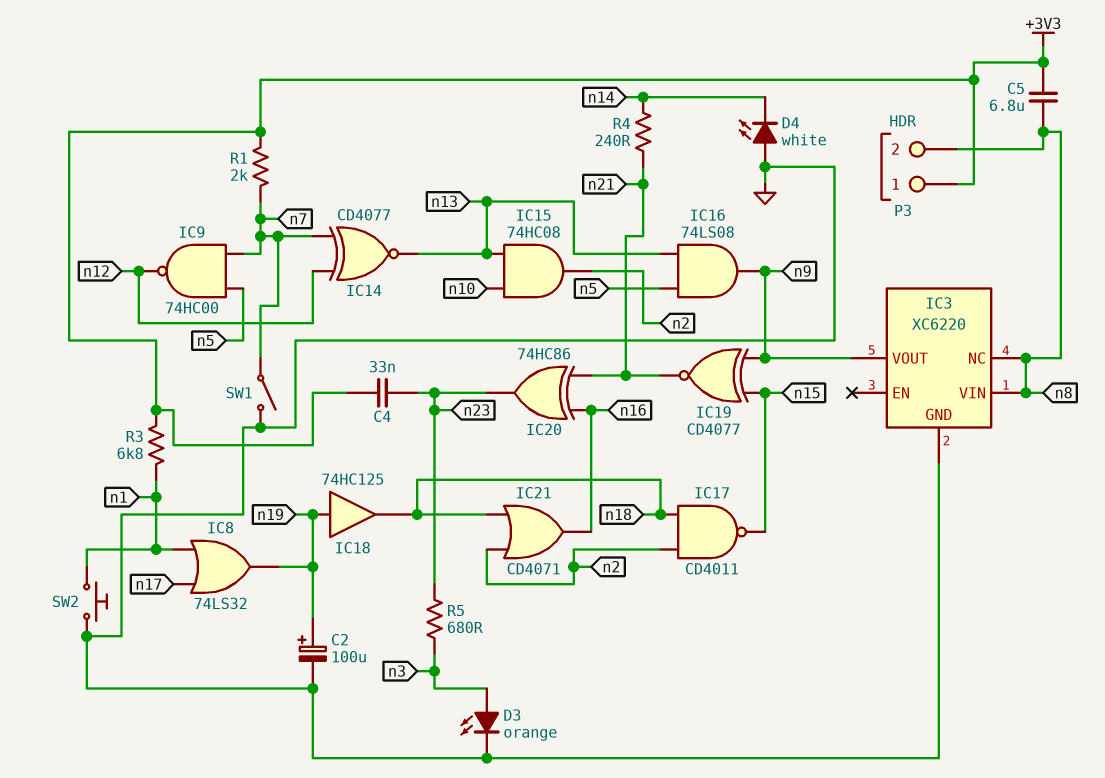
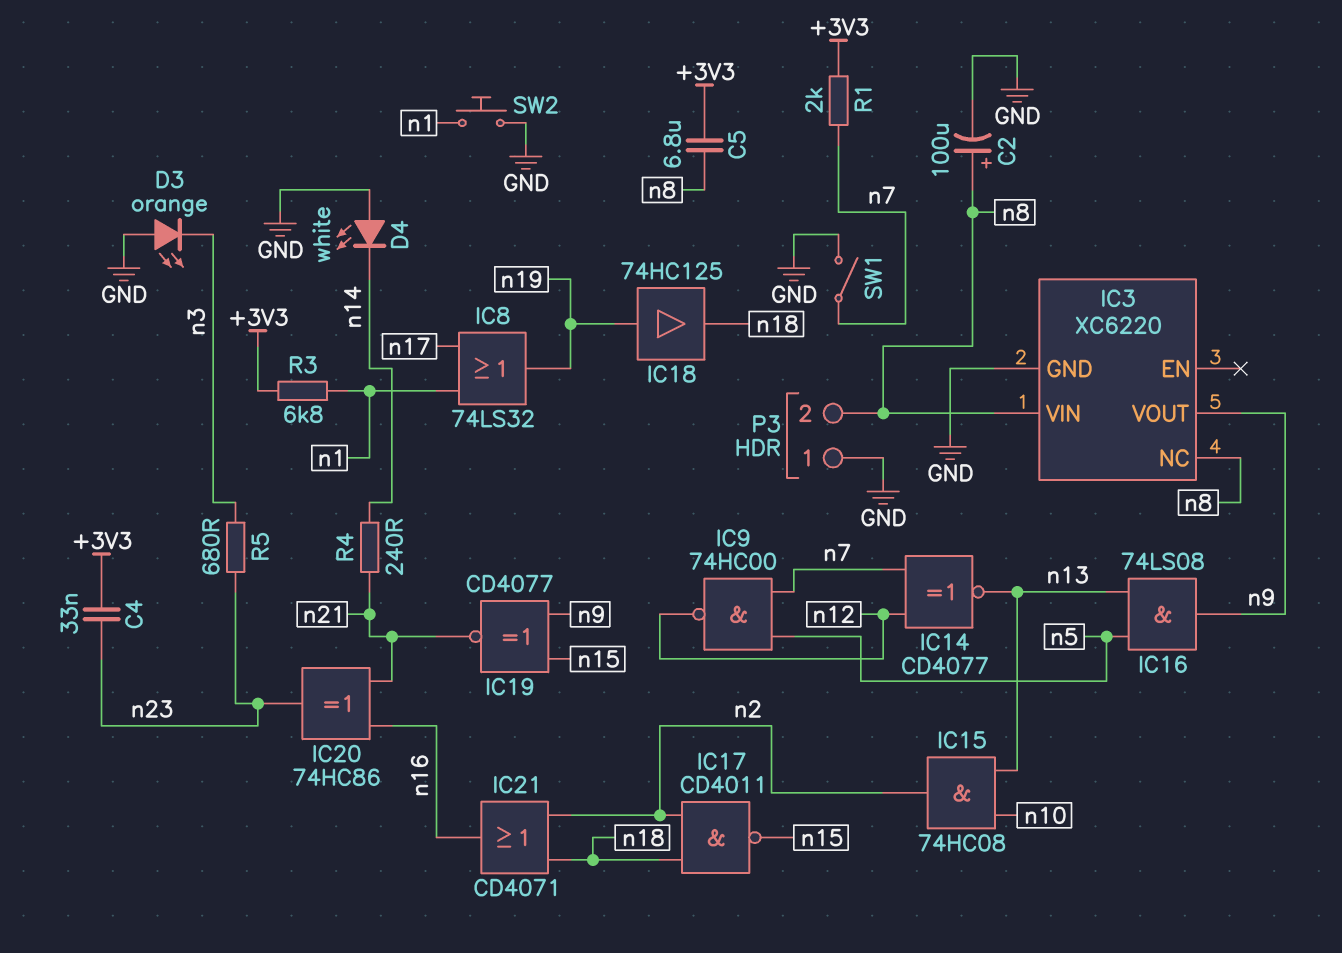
C2: 100uF (plus n19, minus GND) -> 100uF (plus n8, minus GND)
D3: LED orange (A n3, K GND) -> LED orange (A GND, K n3)
P3 pin 1: +3V3 -> GND

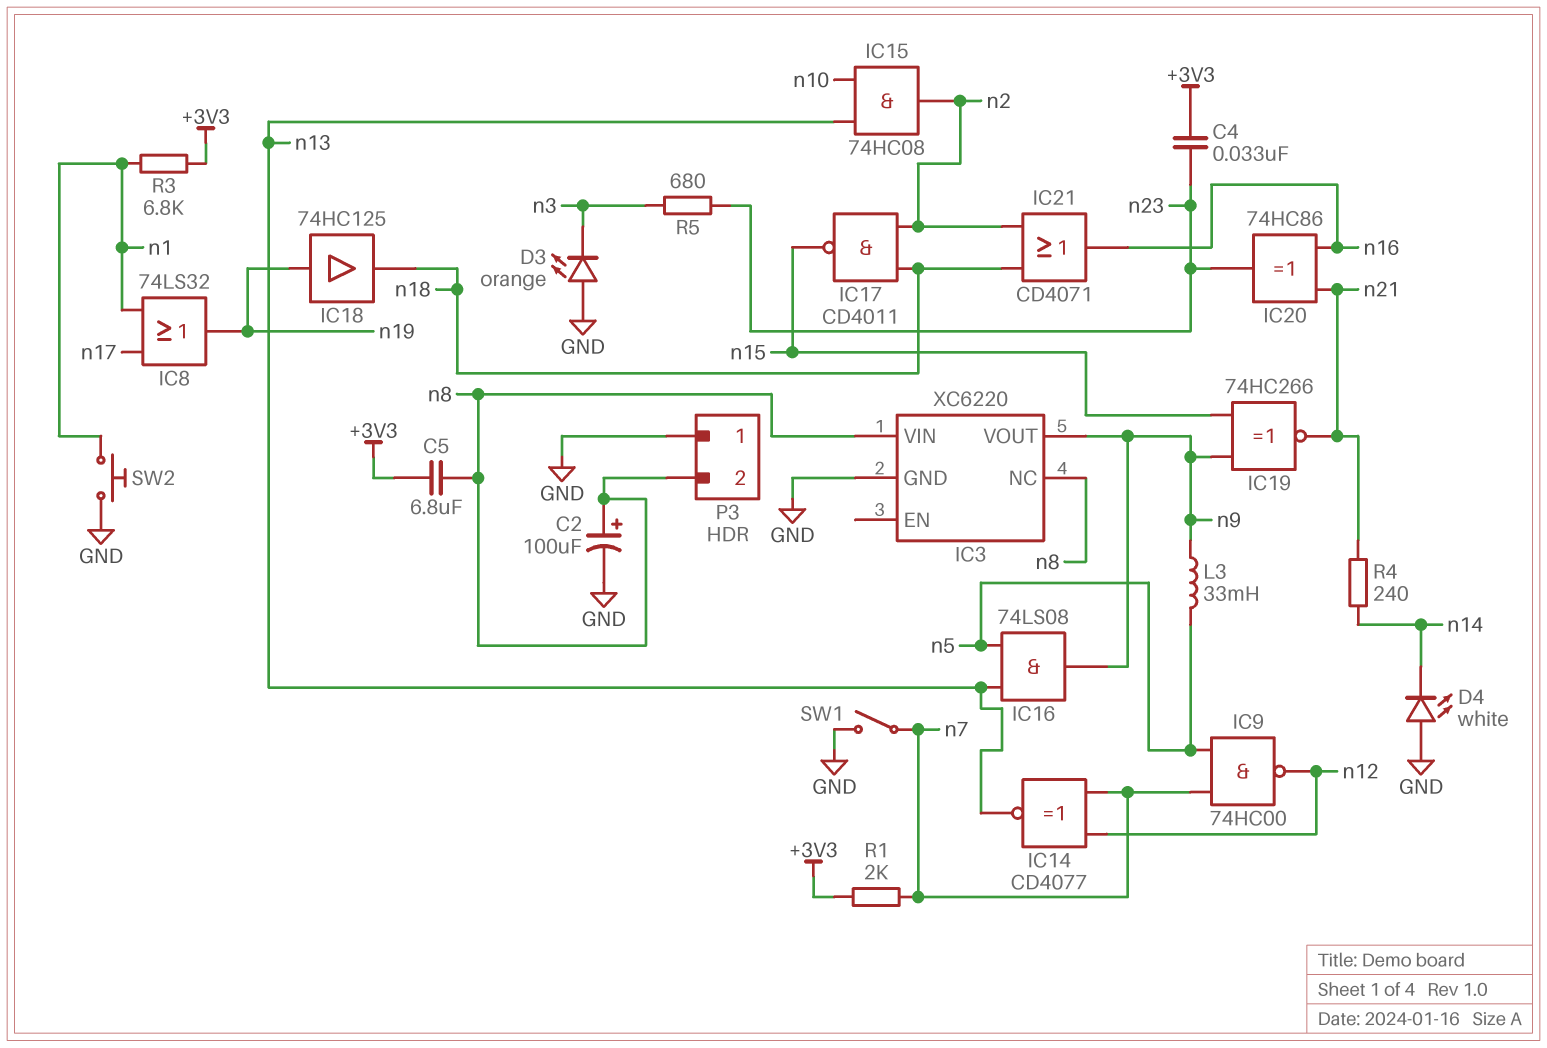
IC19: XNOR CD4077 (in n9, in n15, out n21) -> XNOR 74HC266 (in n9, in n15, out n21)
L3: none -> 33mH (n5, n9)

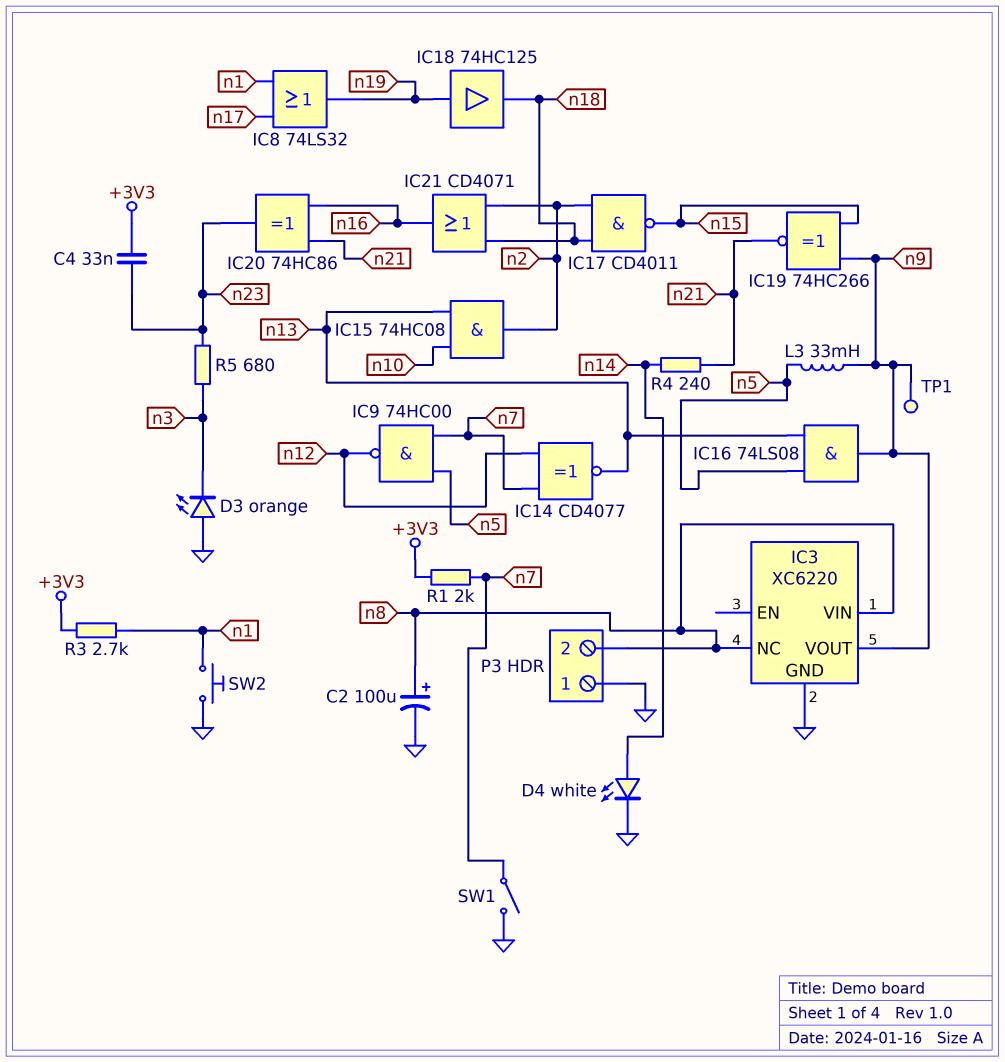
C5: 6.8uF (+3V3, n8) -> none
D4: LED white (A GND, K n14) -> LED white (A n14, K GND)
R3: 6.8k (+3V3, n1) -> 2.7k (+3V3, n1)
TP1: none -> test point (n9)

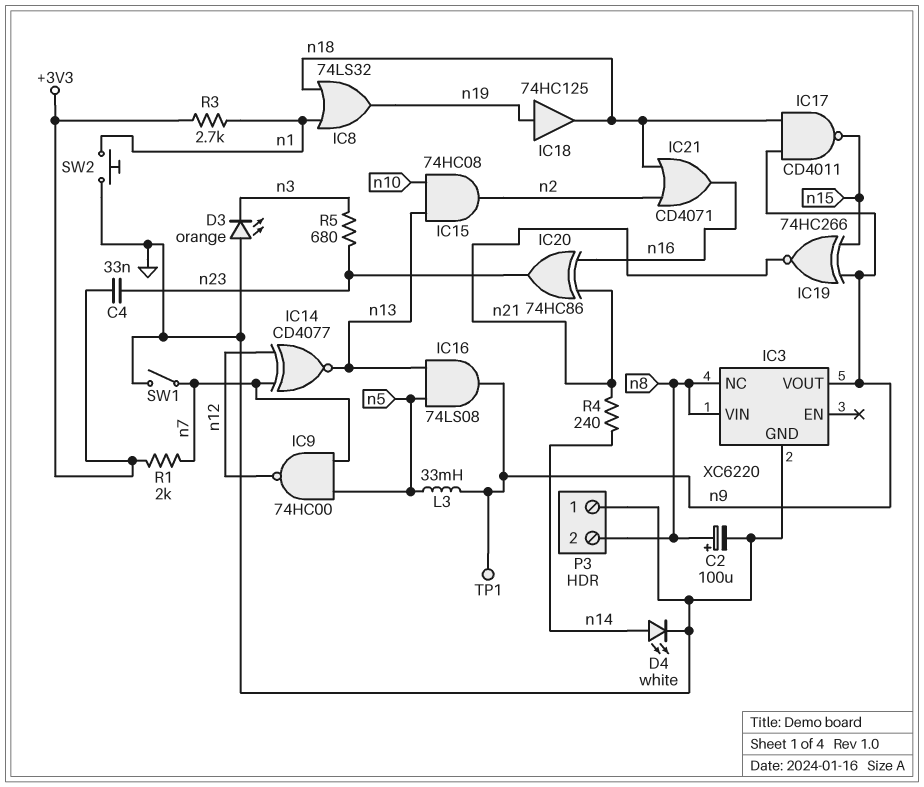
IC8: OR 74LS32 (in n1, in n17, out n19) -> OR 74LS32 (in n1, in n18, out n19)
IC17: NAND CD4011 (in n2, in n18, out n15) -> NAND CD4011 (in n9, in n18, out n15)

